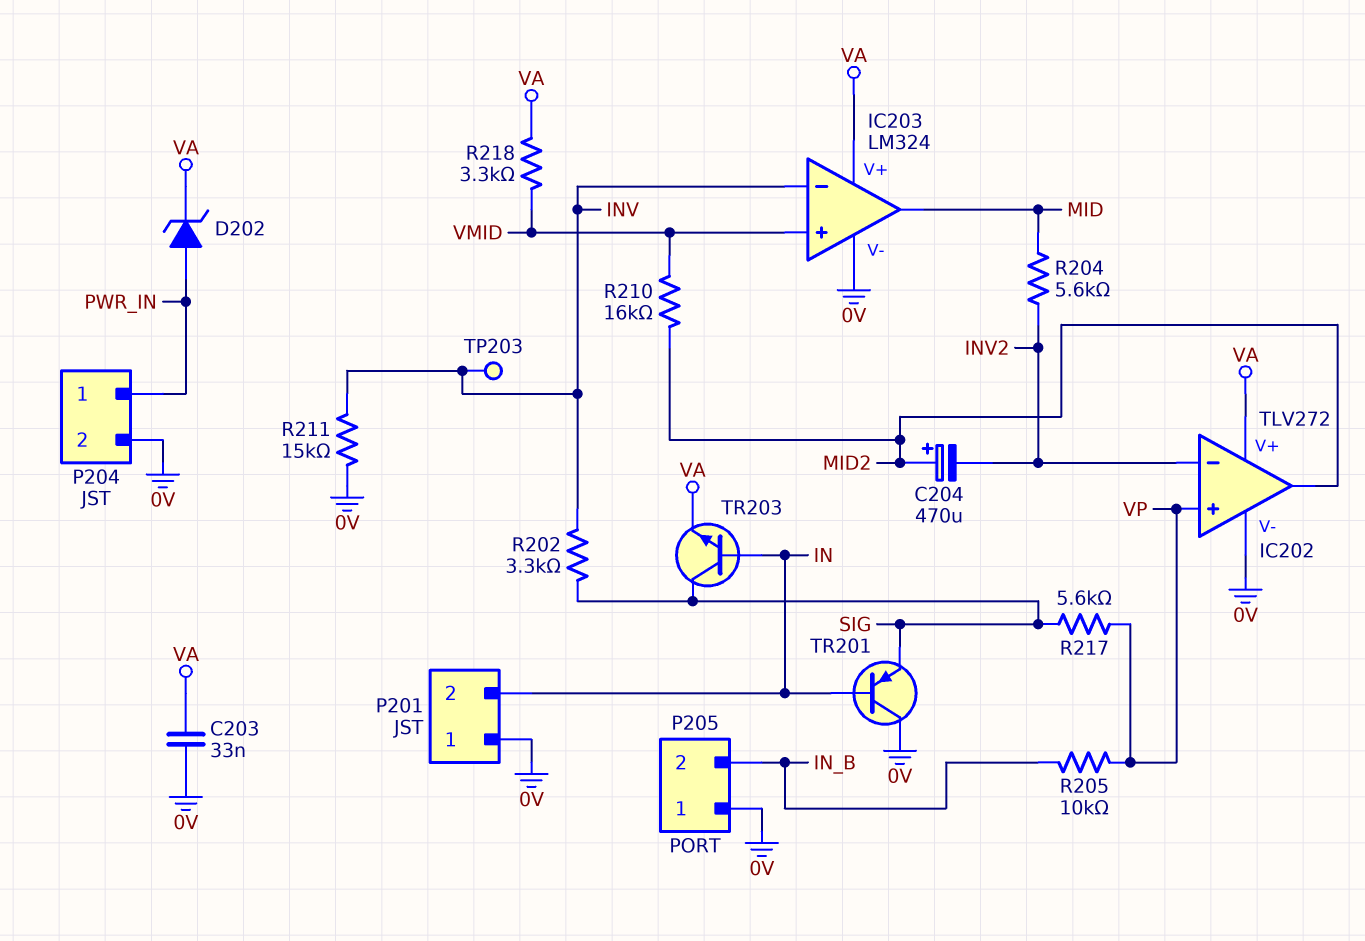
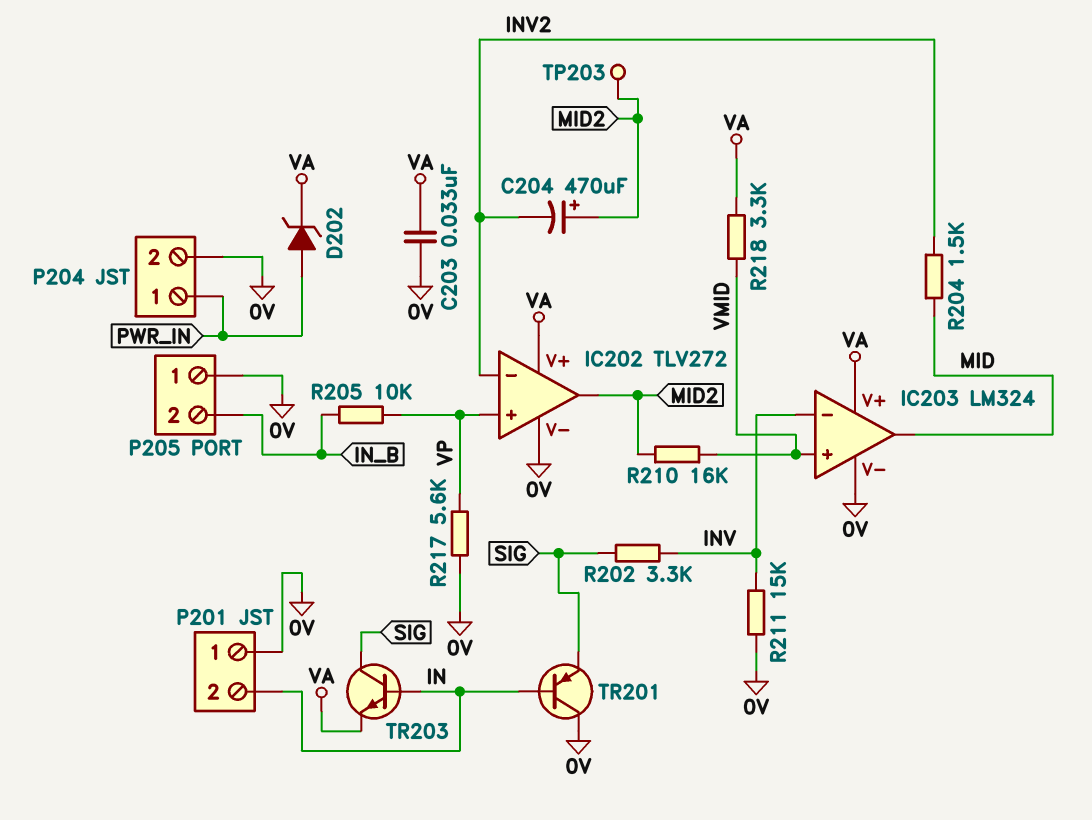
R204: 5.6k (INV2, MID) -> 1.5k (INV2, MID)
R217: 5.6k (SIG, VP) -> 5.6k (0V, VP)
TP203: test point (INV) -> test point (MID2)

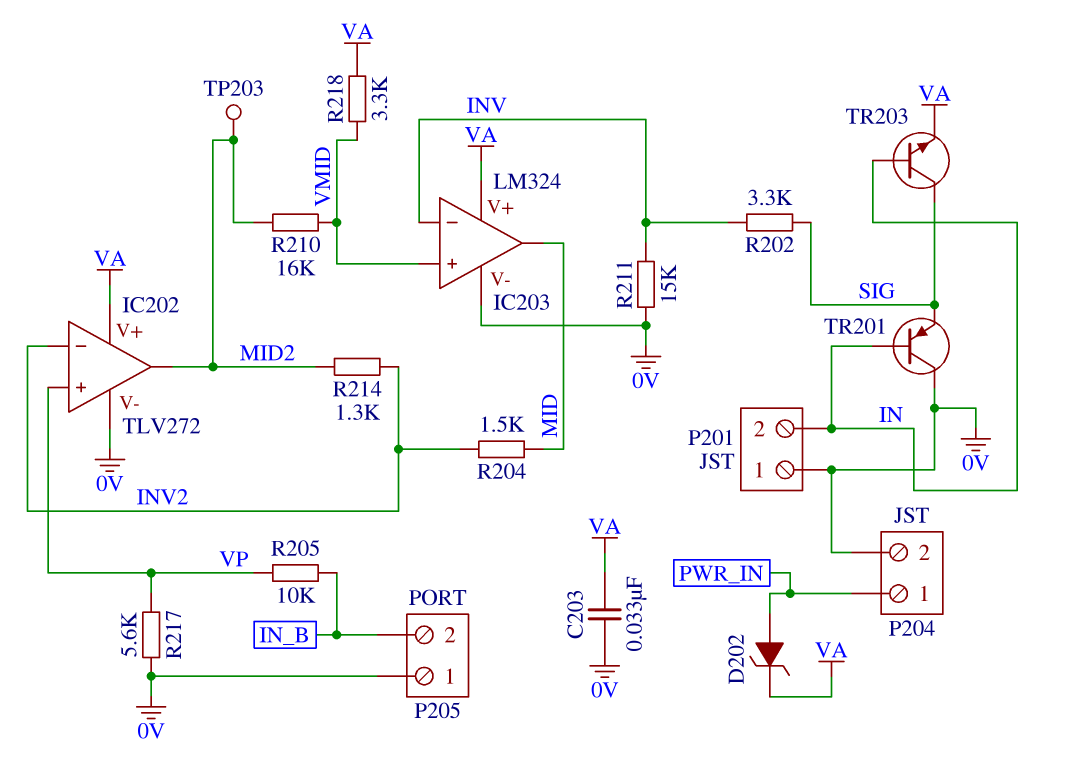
C204: 470uF (plus MID2, minus INV2) -> none
R214: none -> 1.3k (INV2, MID2)

